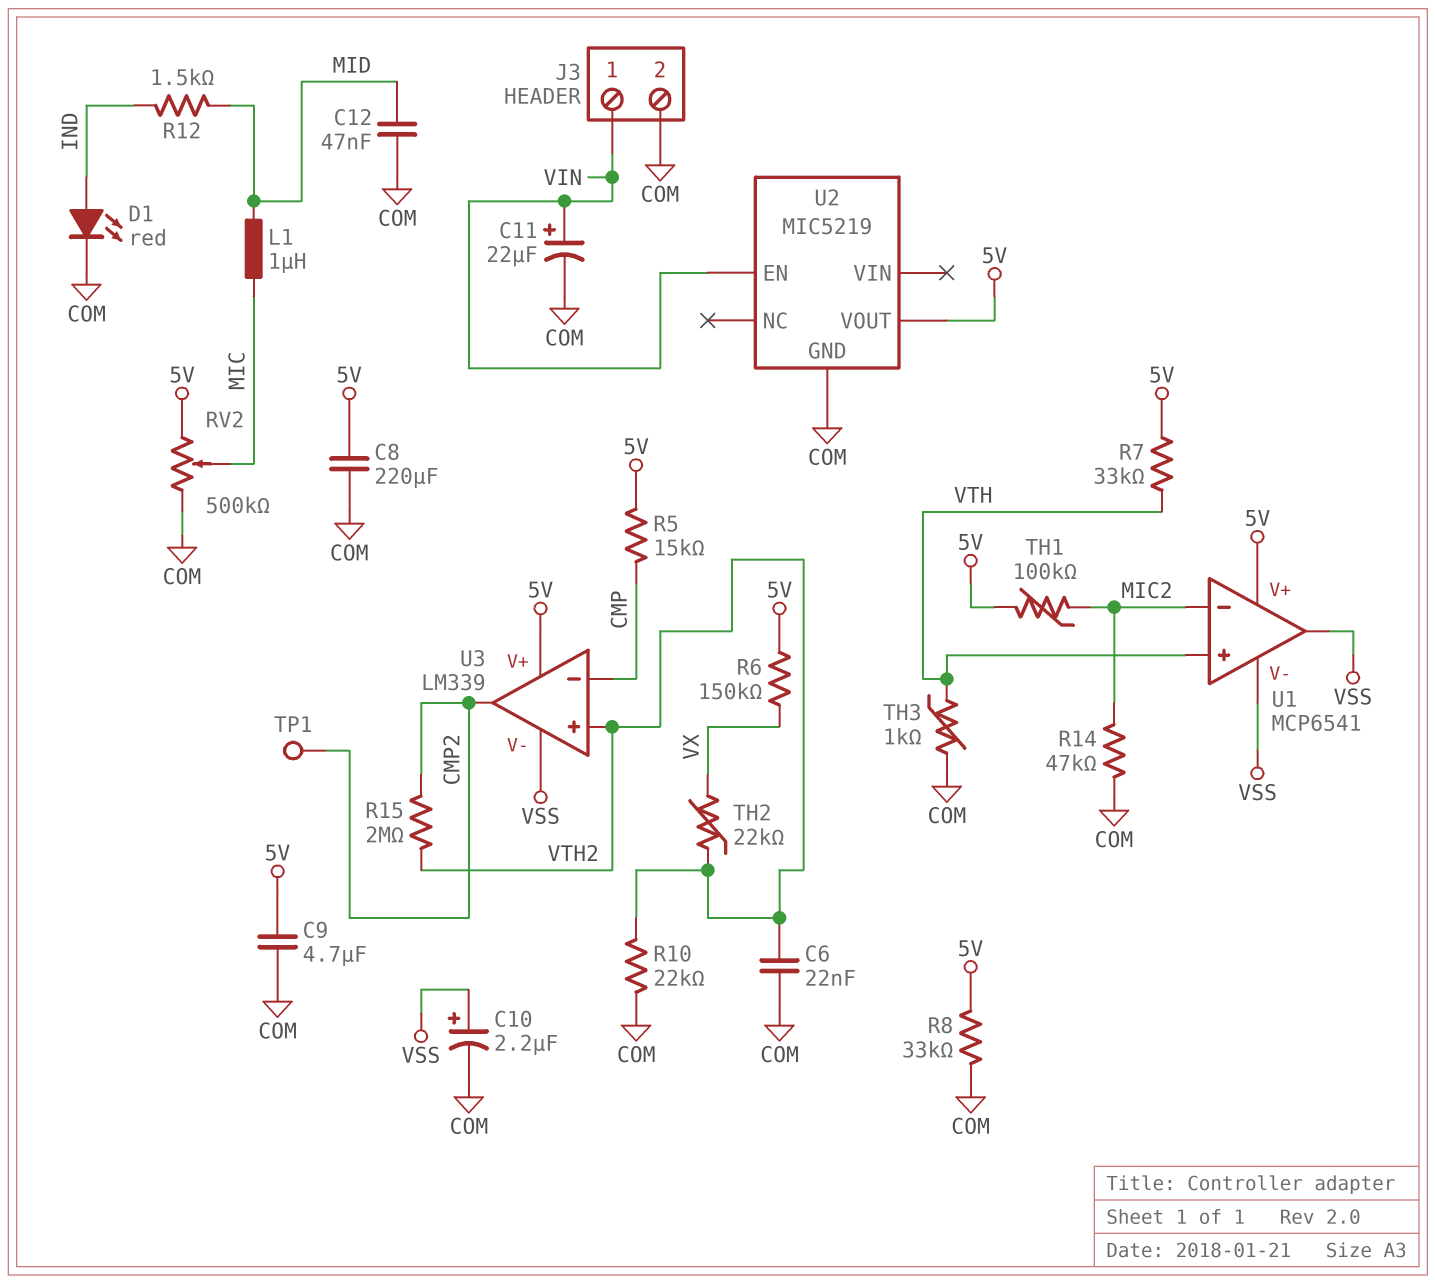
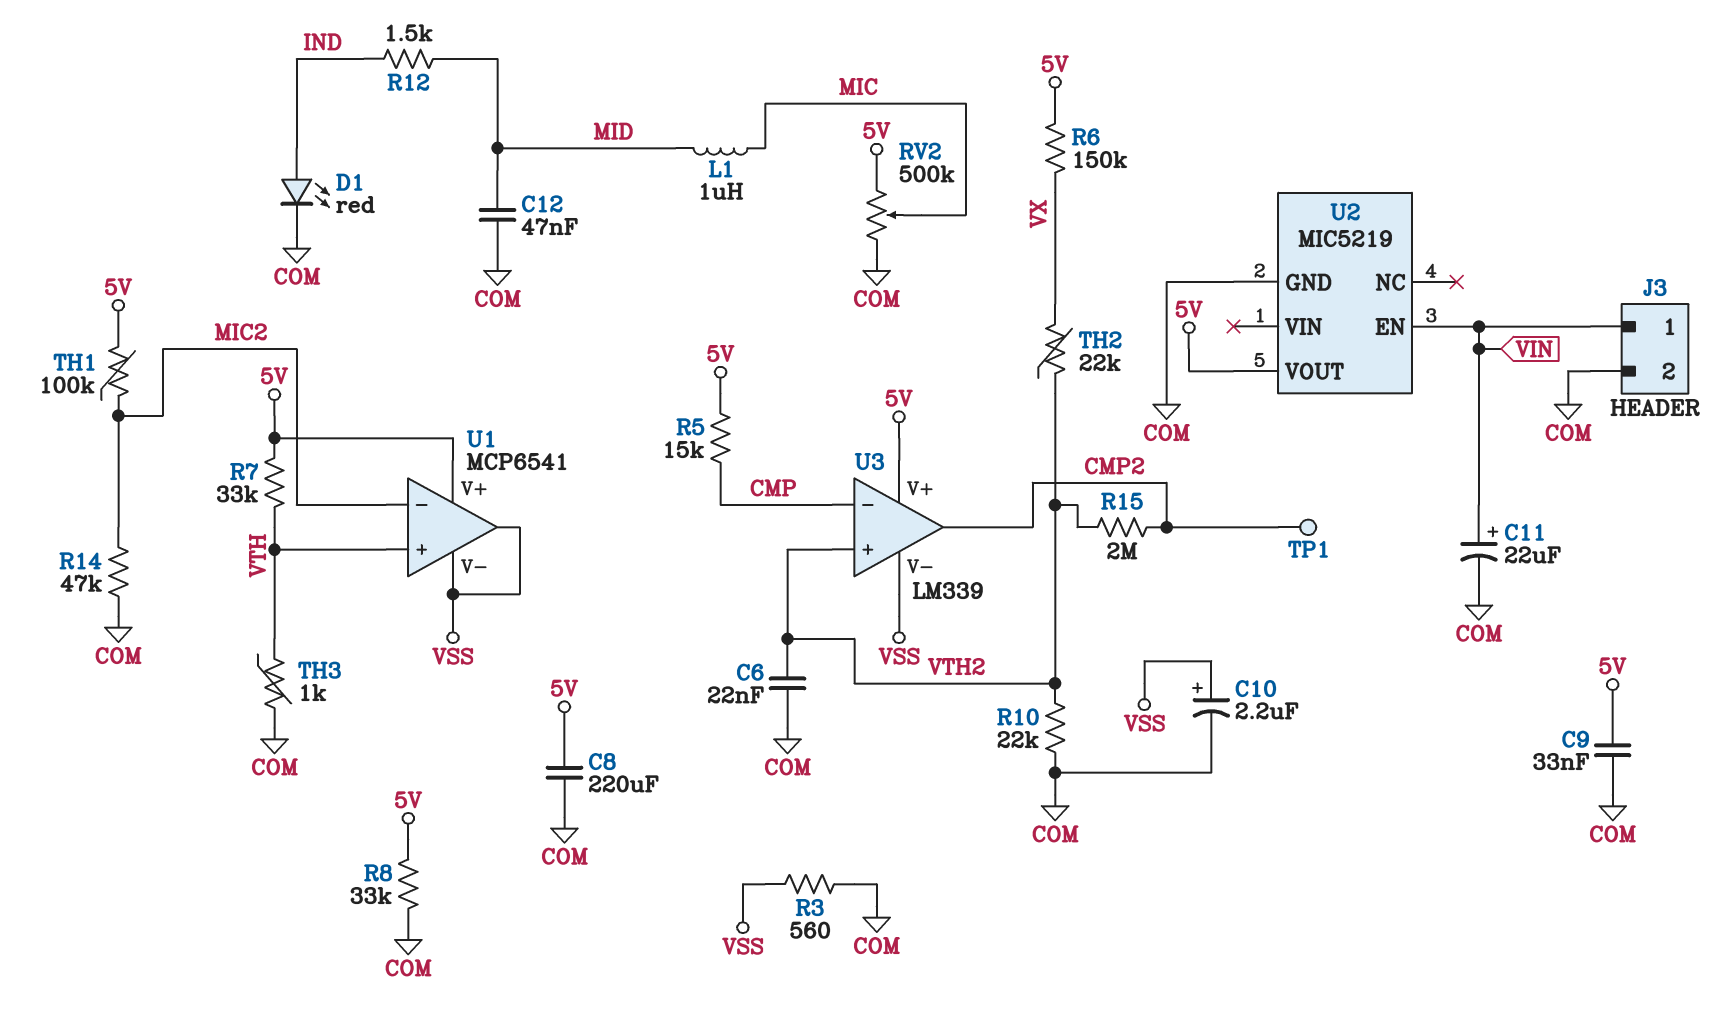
C9: 4.7uF (5V, COM) -> 33nF (5V, COM)
R3: none -> 560 (COM, VSS)

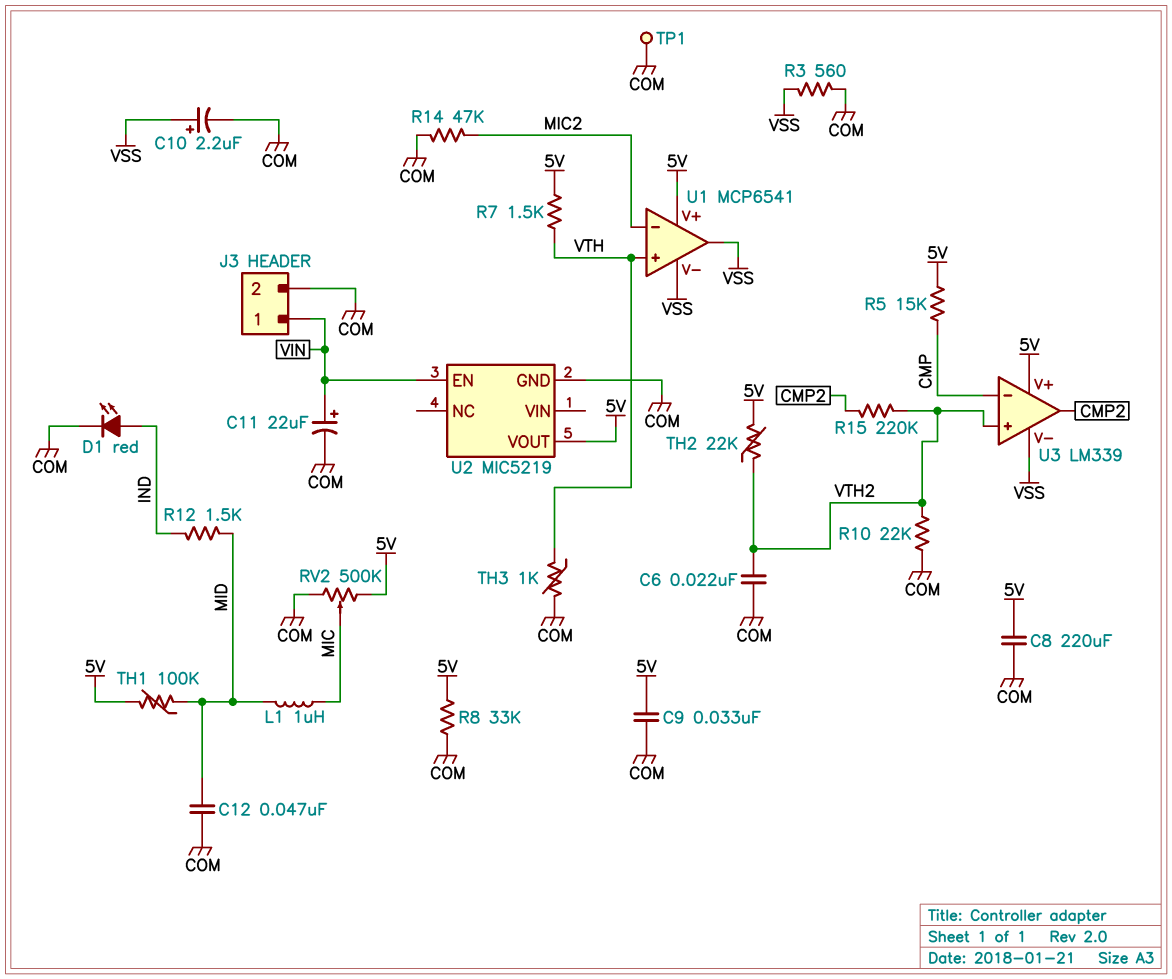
R6: 150k (5V, VX) -> none
R7: 33k (5V, VTH) -> 1.5k (5V, VTH)
R15: 2M (CMP2, VTH2) -> 220k (CMP2, VTH2)
TH1: 100k (5V, MIC2) -> 100k (5V, MID)
TH2: 22k (VTH2, VX) -> 22k (5V, VTH2)
TP1: test point (CMP2) -> test point (COM)

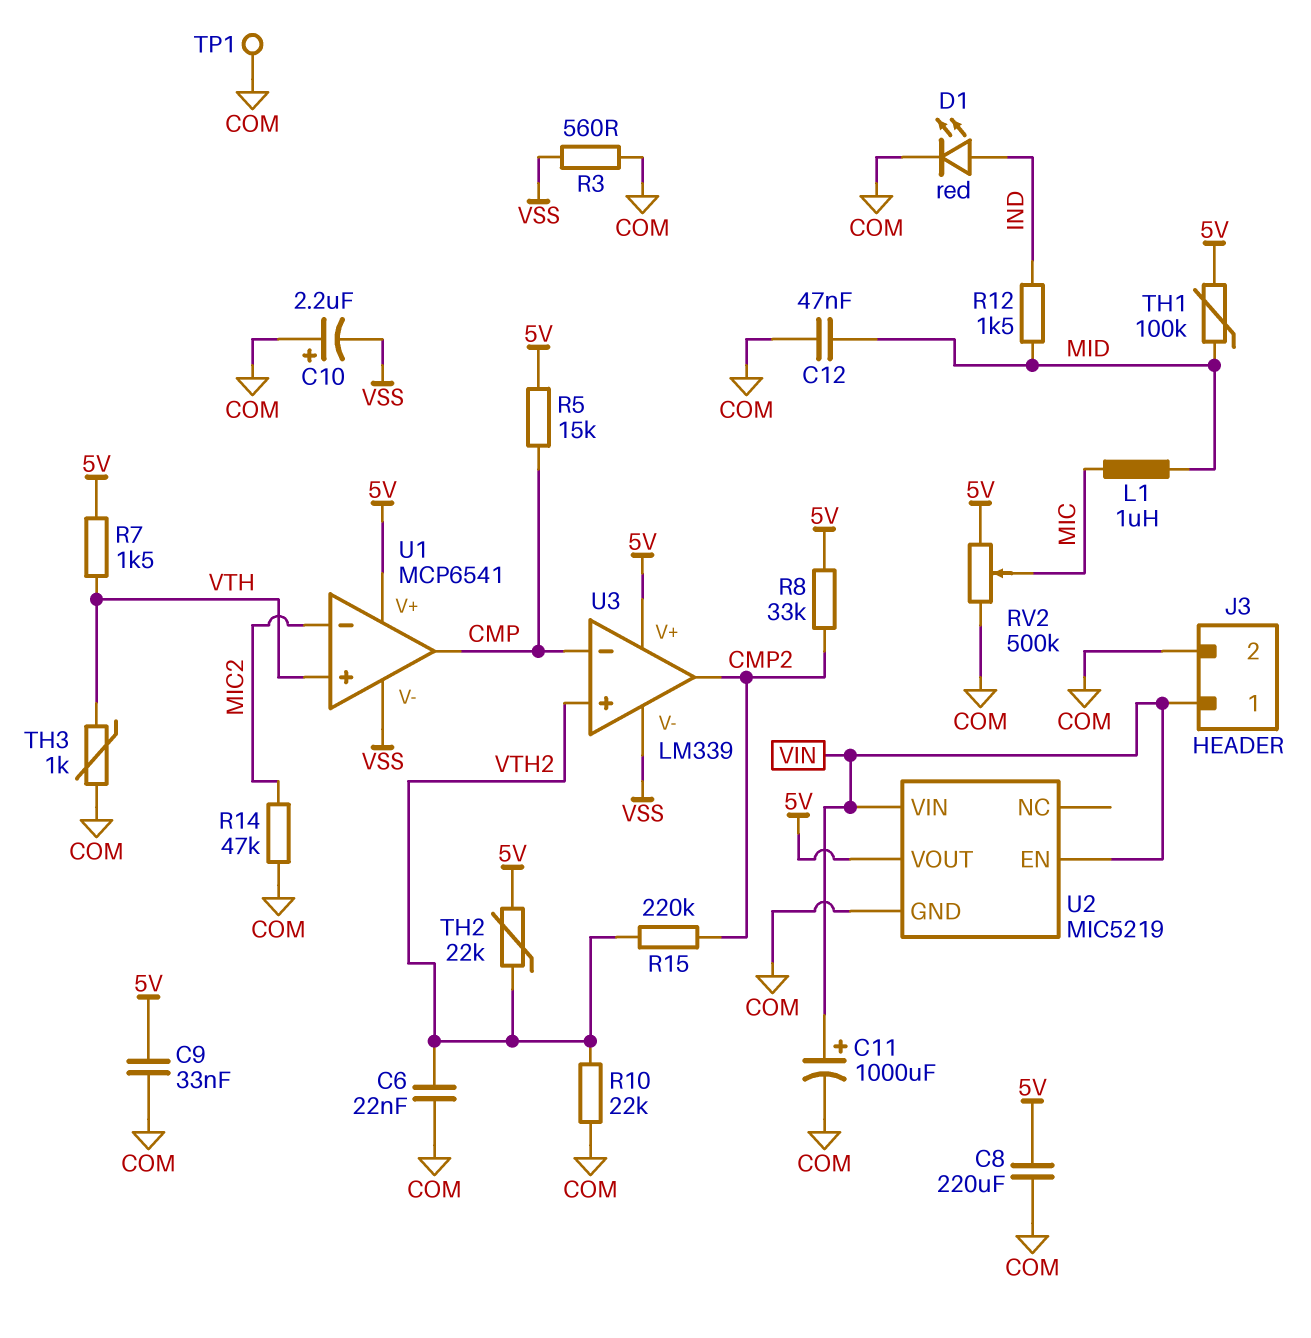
C10: 2.2uF (plus VSS, minus COM) -> 2.2uF (plus COM, minus VSS)
C11: 22uF (plus VIN, minus COM) -> 1000uF (plus VIN, minus COM)
R8: 33k (5V, COM) -> 33k (5V, CMP2)
U1 pin out: VSS -> CMP
U2 pin VIN: none -> VIN

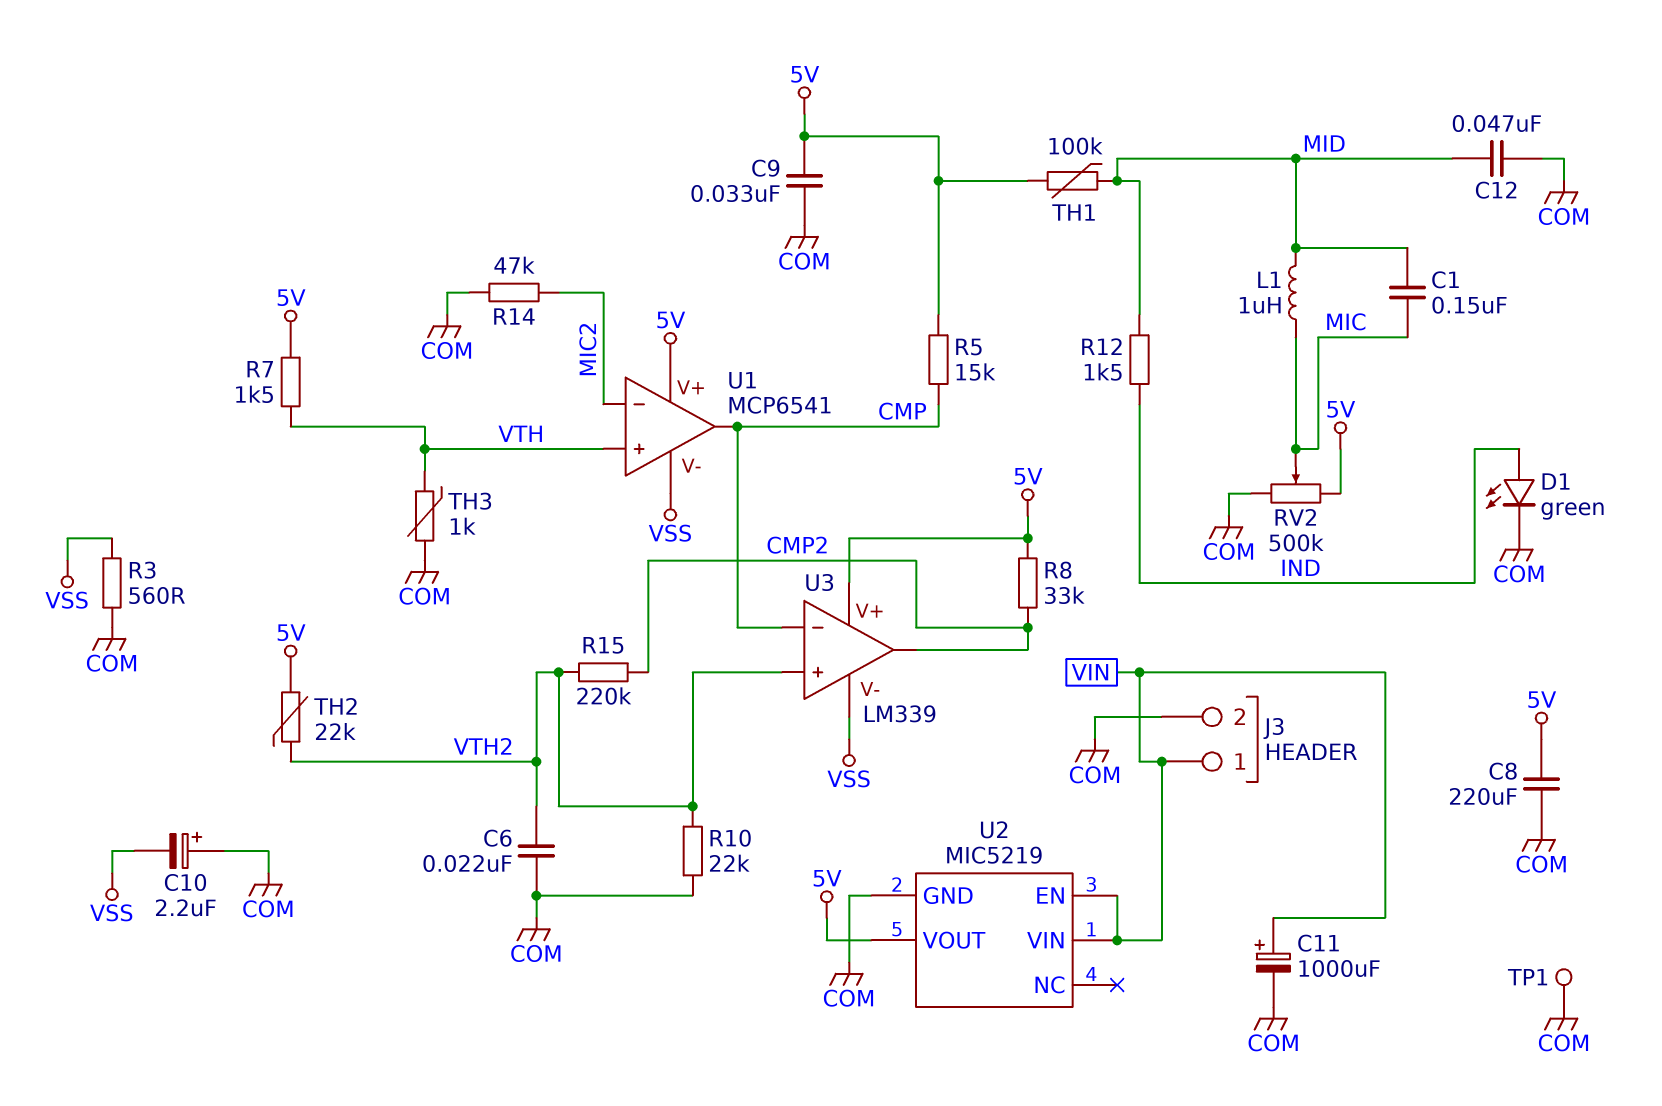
C1: none -> 150nF (MIC, MID)
D1: LED red (A IND, K COM) -> LED green (A IND, K COM)

